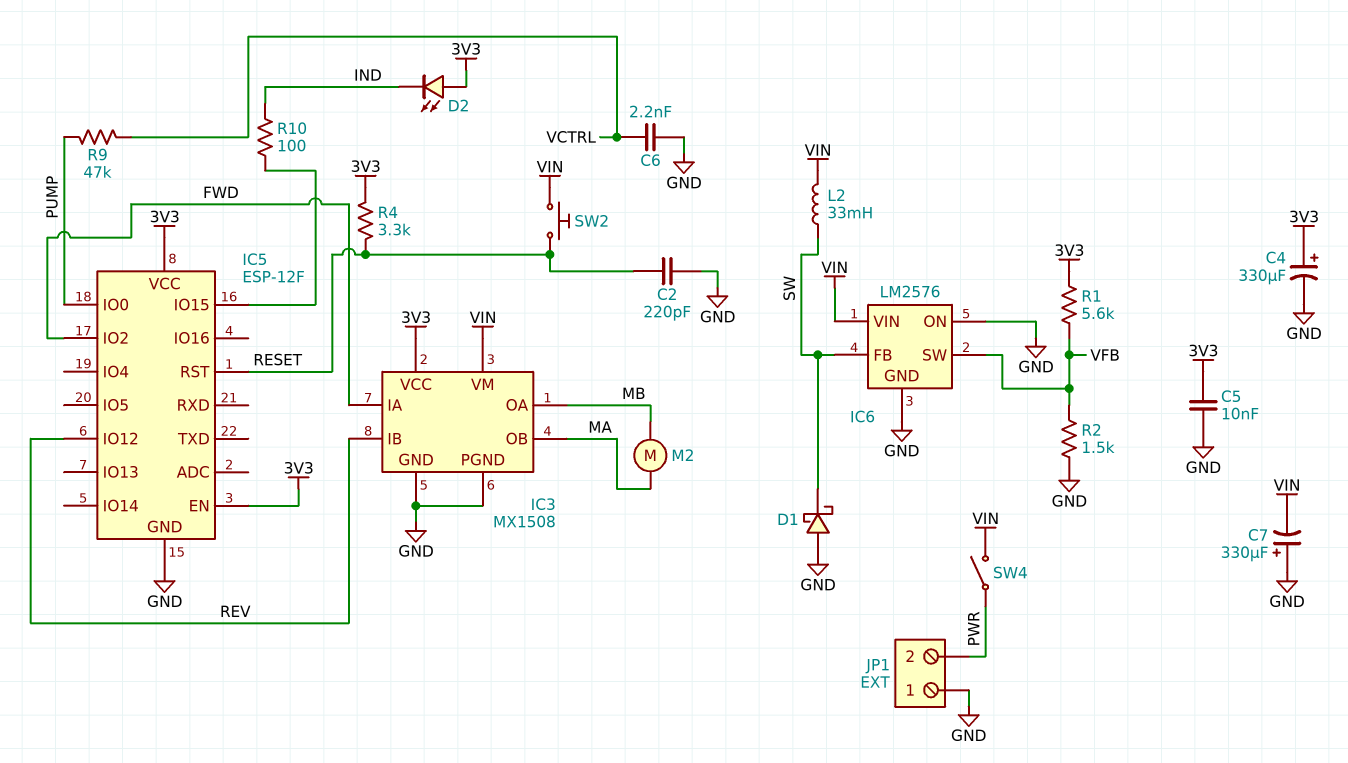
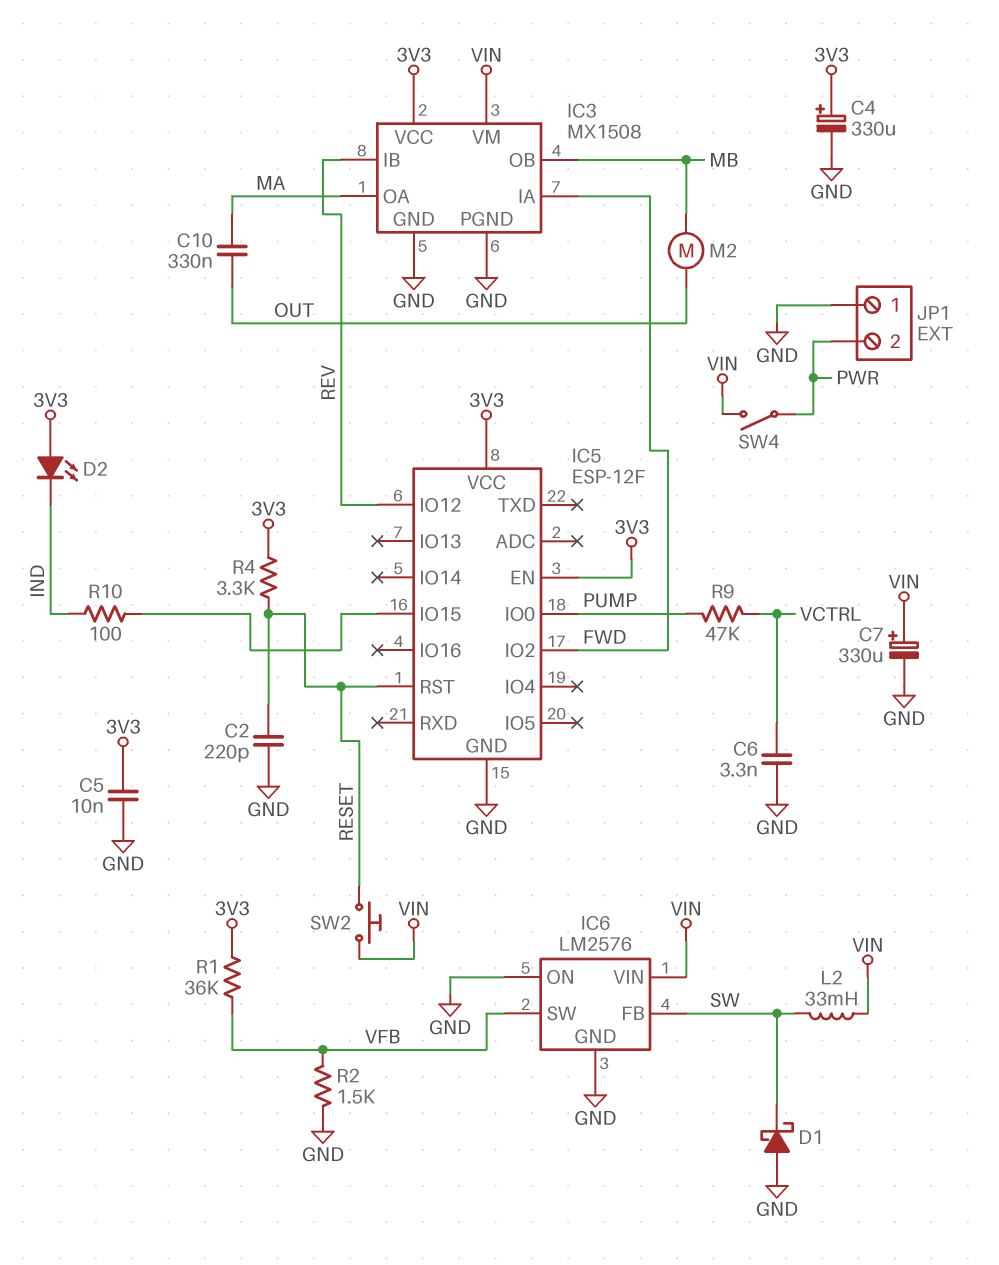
C6: 2.2nF (GND, VCTRL) -> 3.3nF (GND, VCTRL)
C7: 330uF (plus GND, minus VIN) -> 330uF (plus VIN, minus GND)
C10: none -> 330nF (MA, OUT)
IC3 pin OA: MB -> MA
IC3 pin OB: MA -> MB
M2: motor (MA, MB) -> motor (MB, OUT)
R1: 5.6k (3V3, VFB) -> 36k (3V3, VFB)

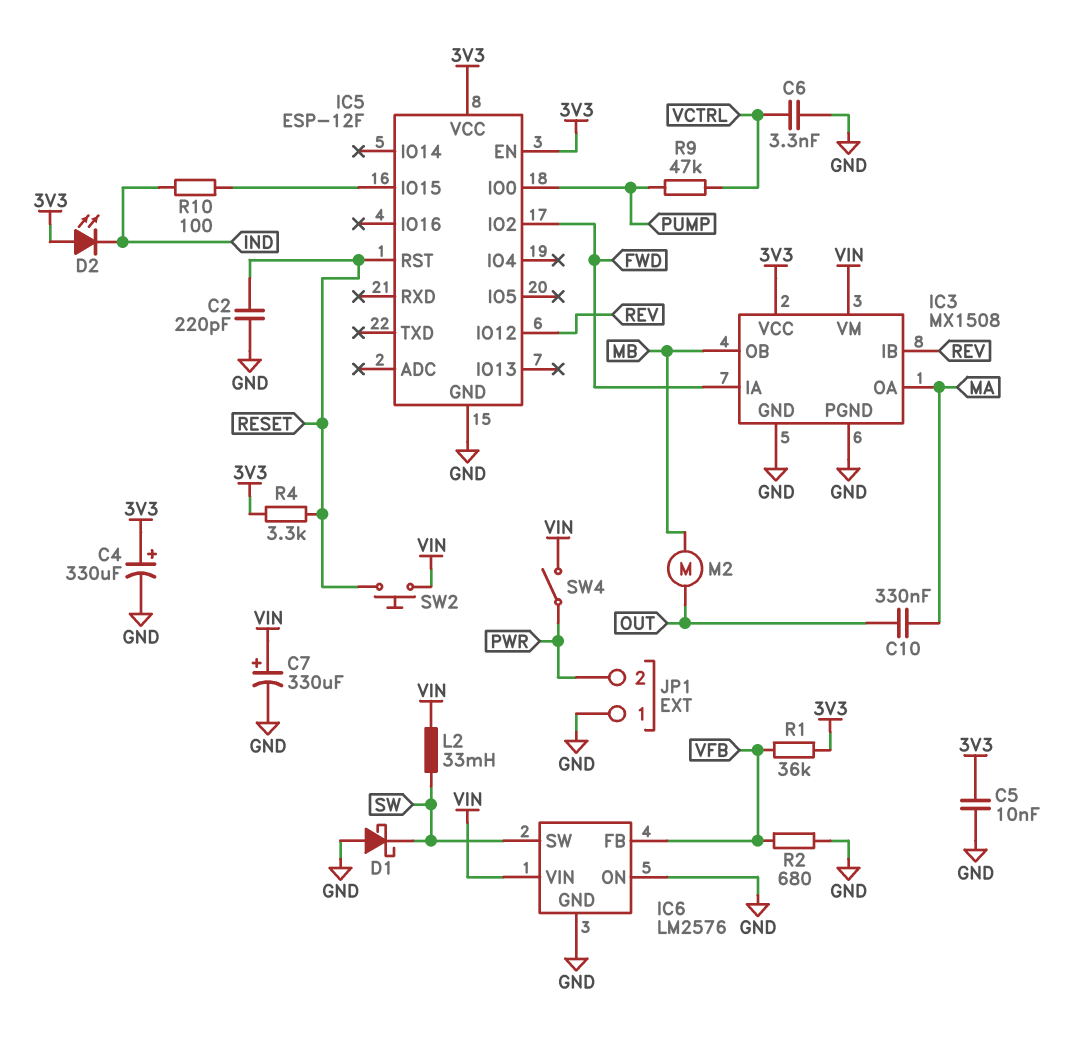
IC6 pin FB: SW -> VFB
IC6 pin SW: VFB -> SW
R2: 1.5k (GND, VFB) -> 680 (GND, VFB)

